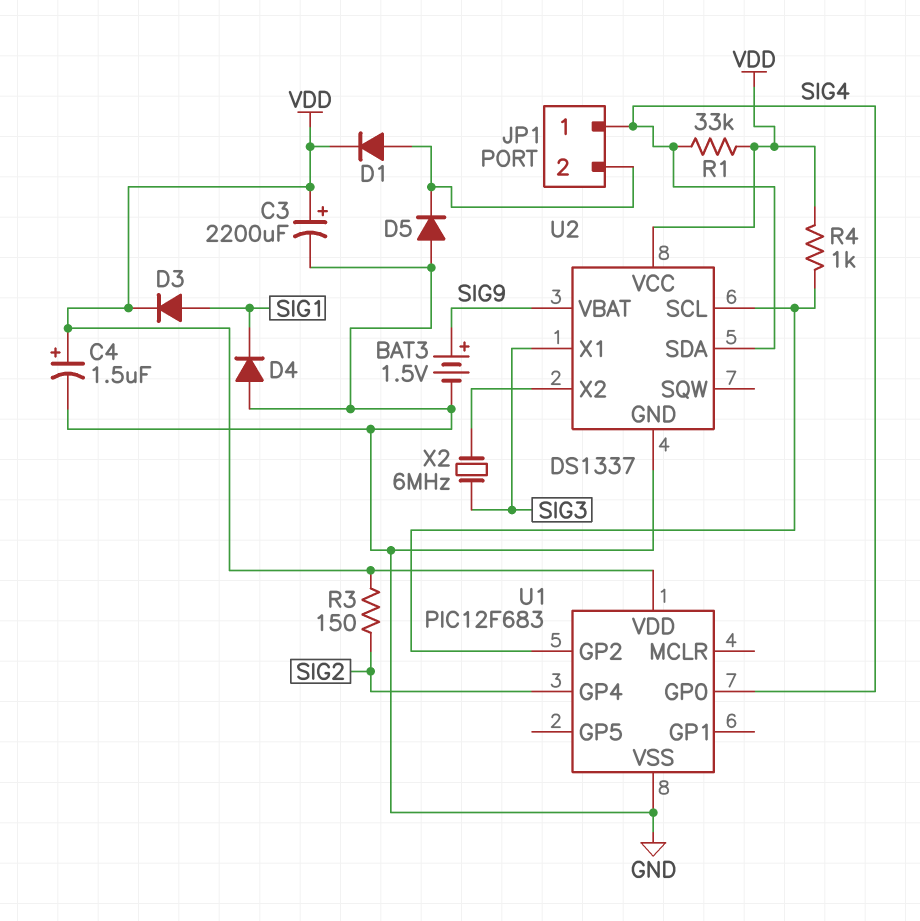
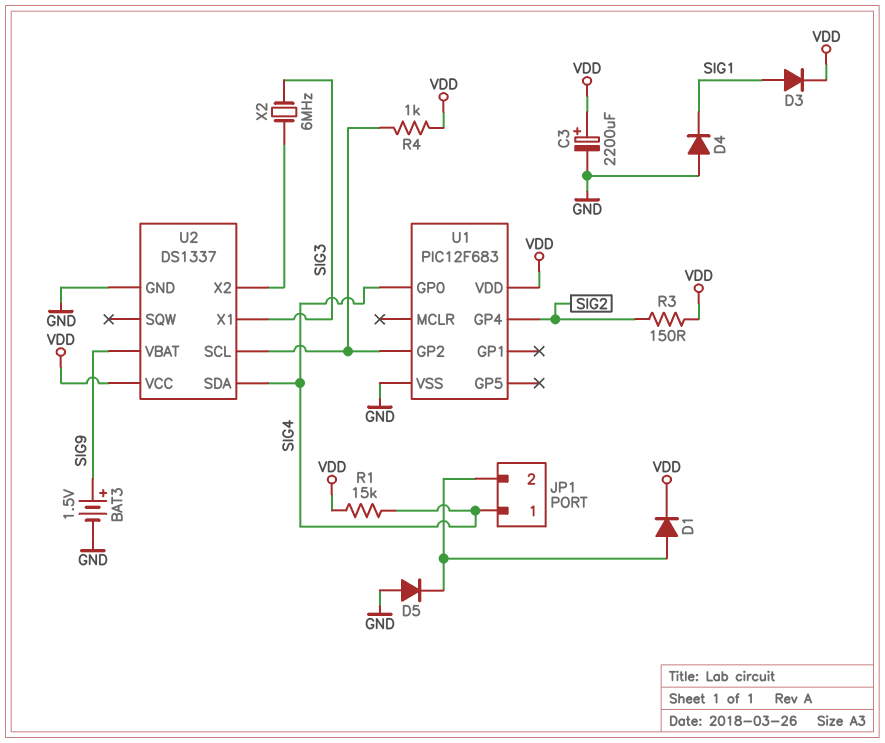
C4: 1.5uF (plus VDD, minus GND) -> none
R1: 33k (SIG4, VDD) -> 15k (SIG4, VDD)

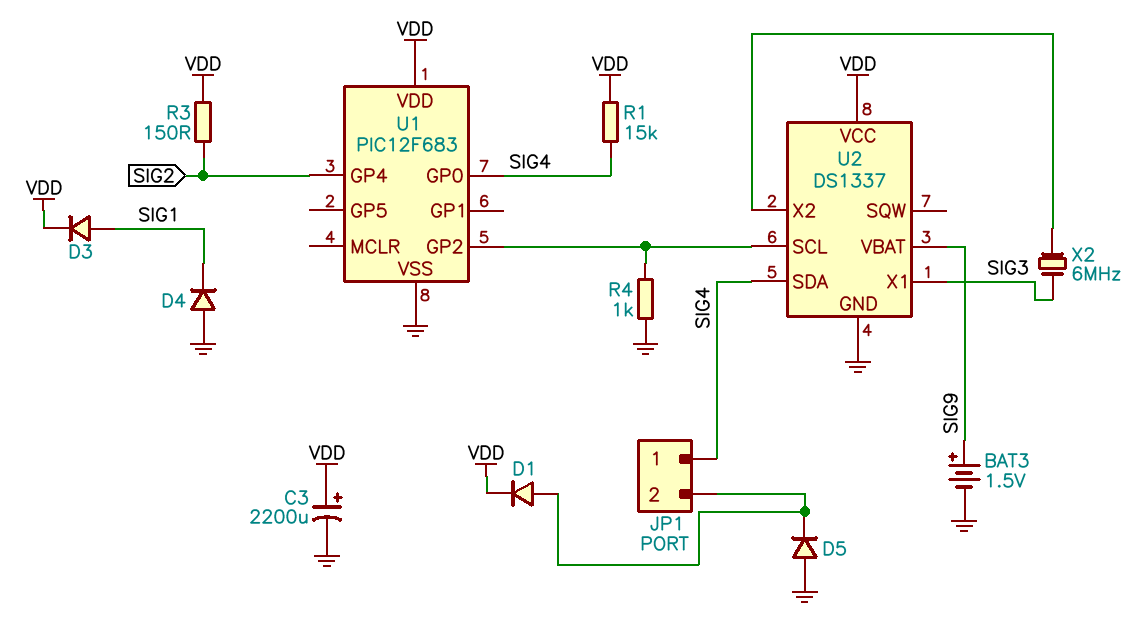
R4: 1k (U1/GP2, VDD) -> 1k (GND, U1/GP2)

